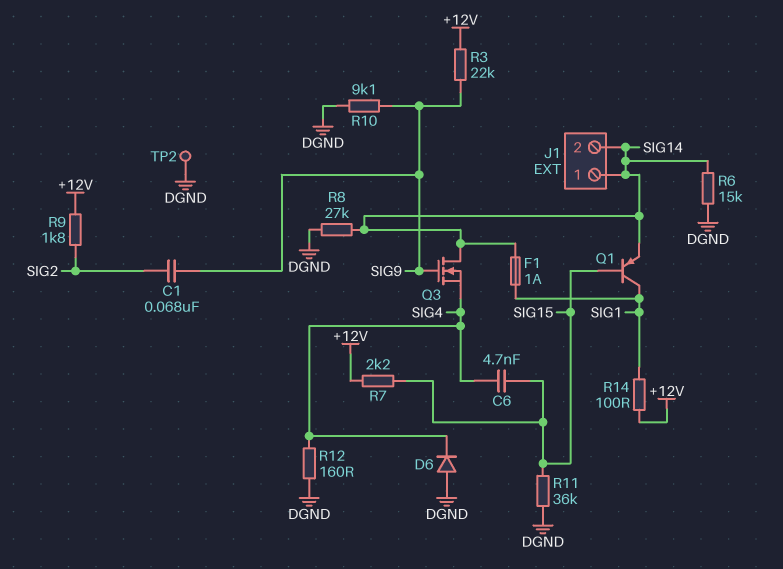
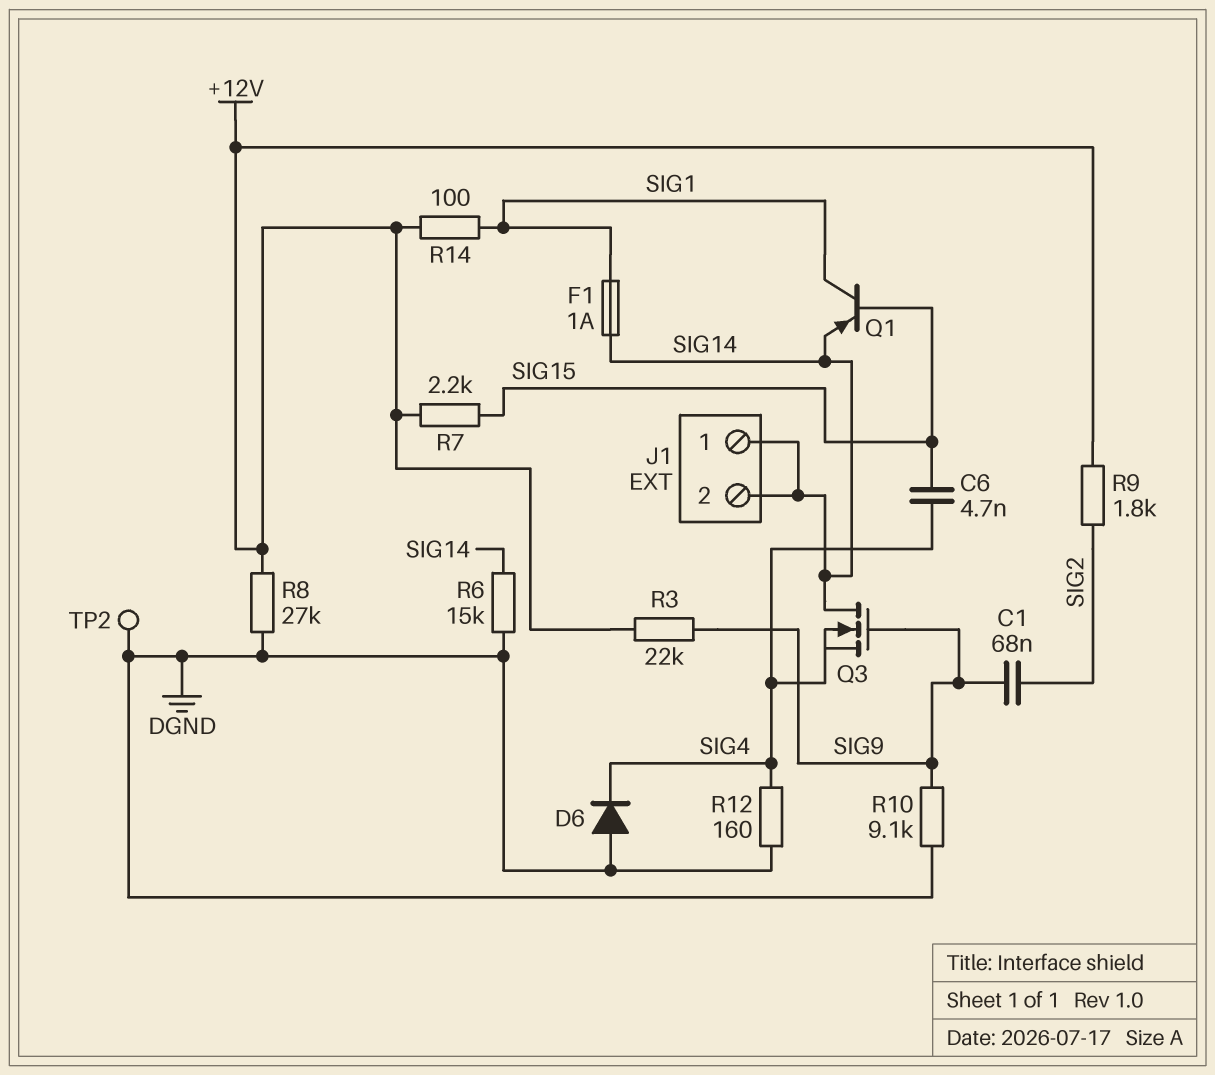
R8: 27k (DGND, SIG14) -> 27k (+12V, DGND)
R11: 36k (DGND, SIG15) -> none

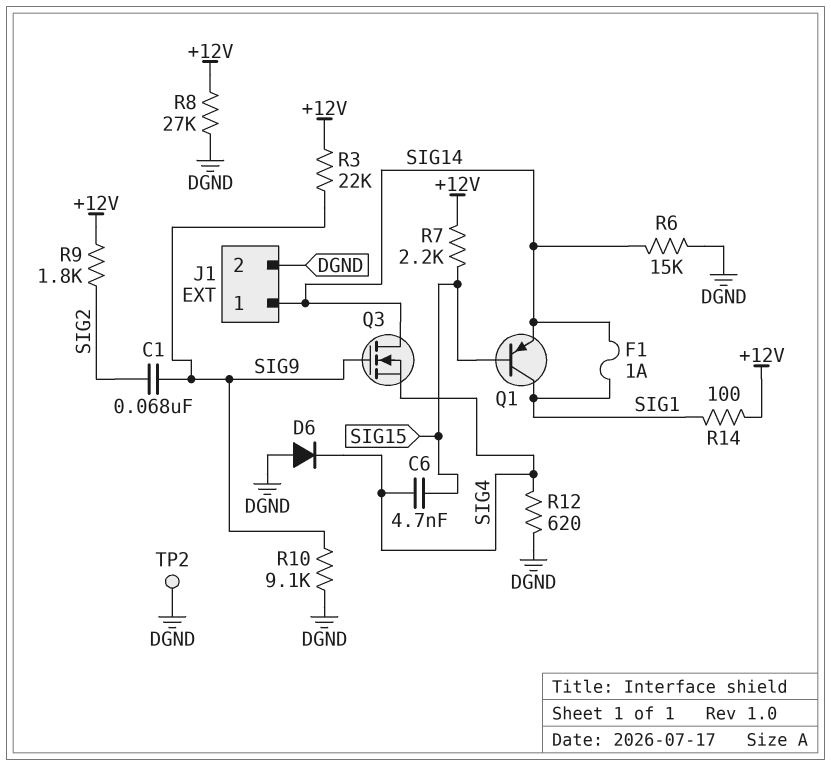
J1 pin 2: SIG14 -> DGND
R12: 160 (DGND, SIG4) -> 620 (DGND, SIG4)

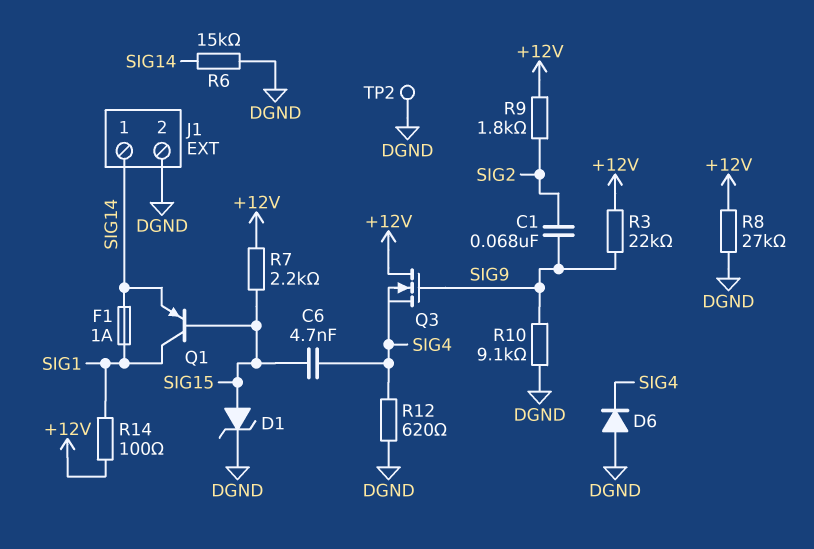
D1: none -> zener (A SIG15, K DGND)
Q3: NMOS (G SIG9, D SIG14, S SIG4) -> NMOS (G SIG9, D +12V, S SIG4)

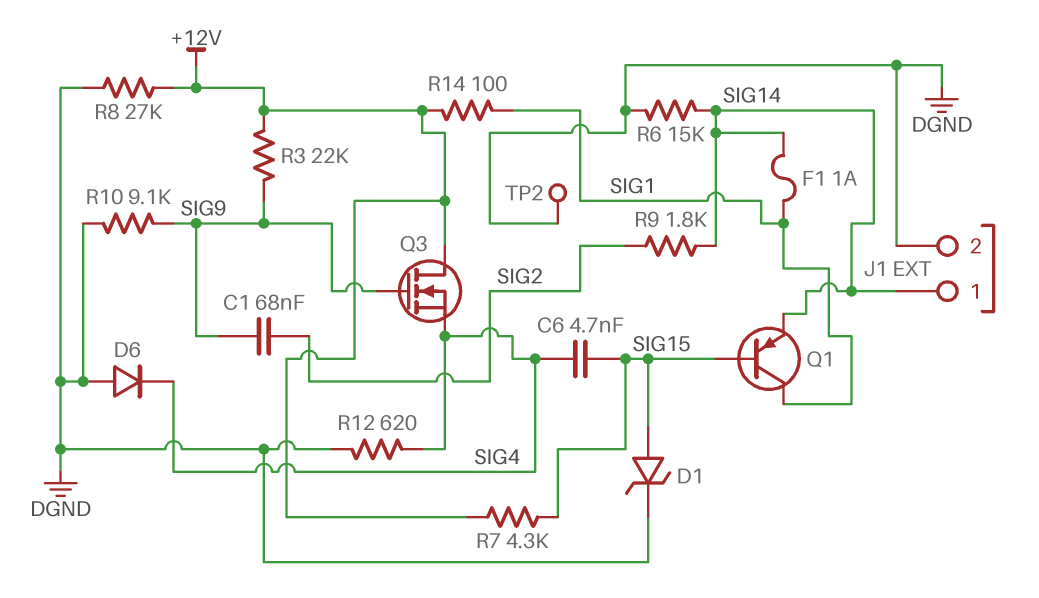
R7: 2.2k (+12V, SIG15) -> 4.3k (+12V, SIG15)
R9: 1.8k (+12V, SIG2) -> 1.8k (SIG2, SIG14)

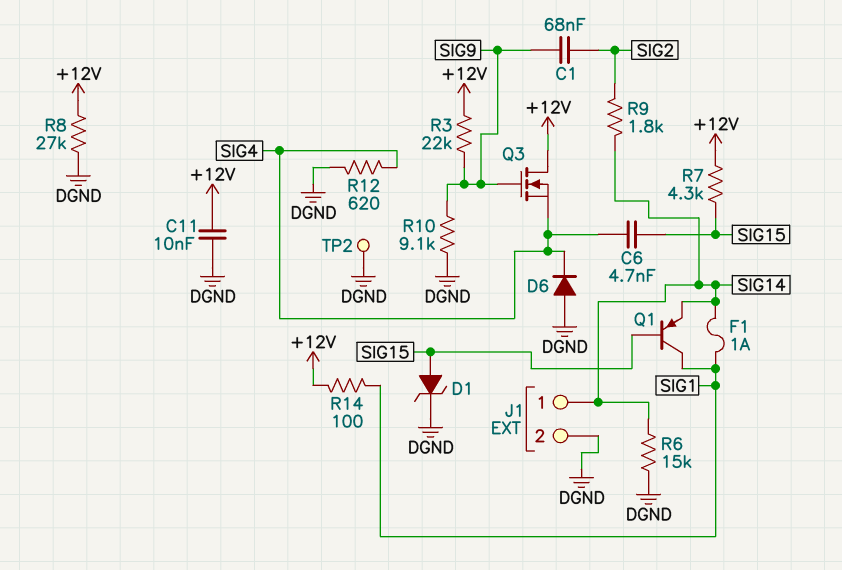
C11: none -> 10nF (+12V, DGND)

